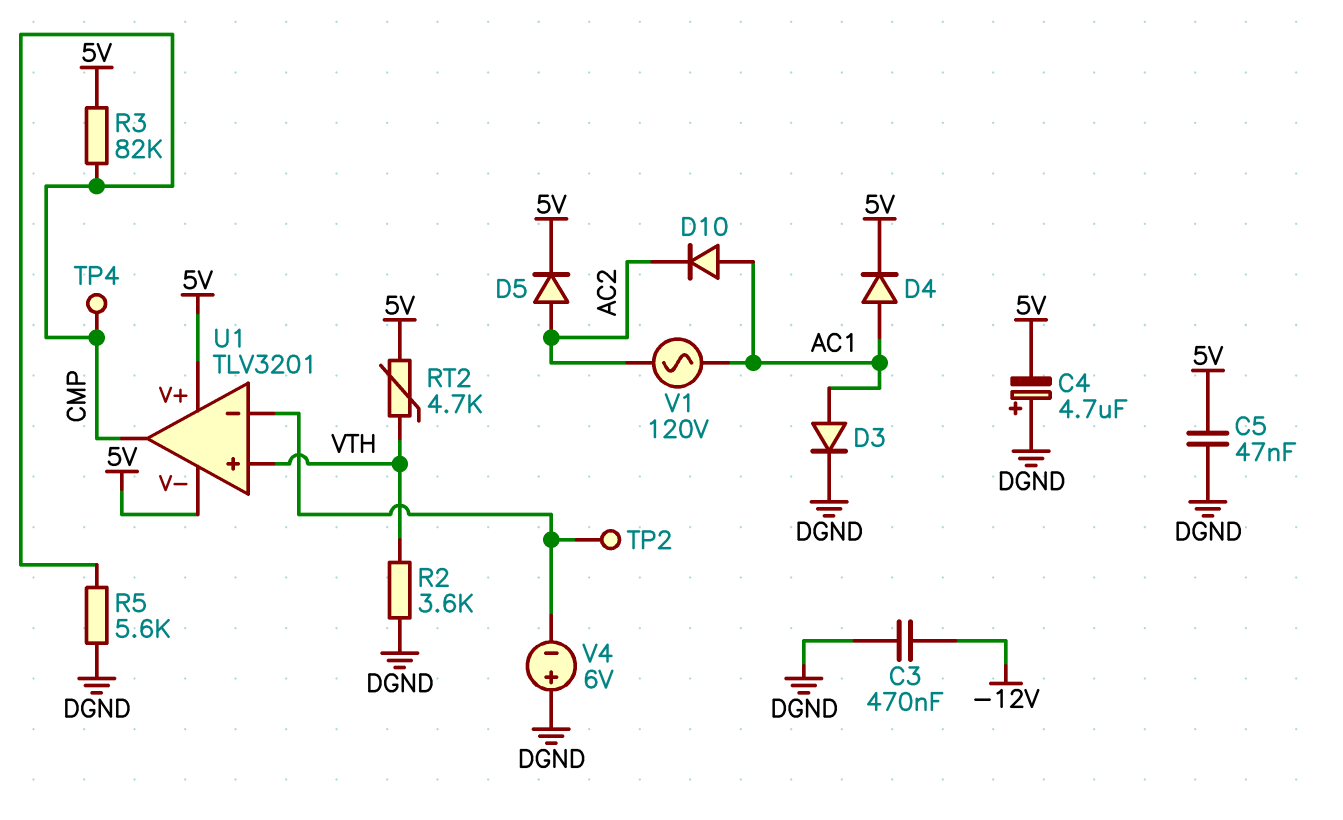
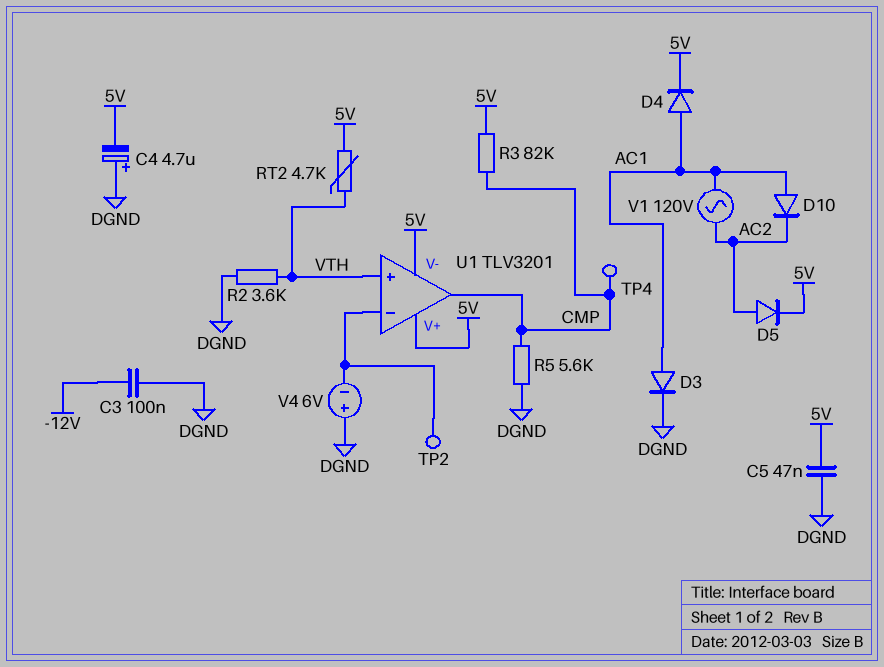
C3: 470nF (-12V, DGND) -> 100nF (-12V, DGND)

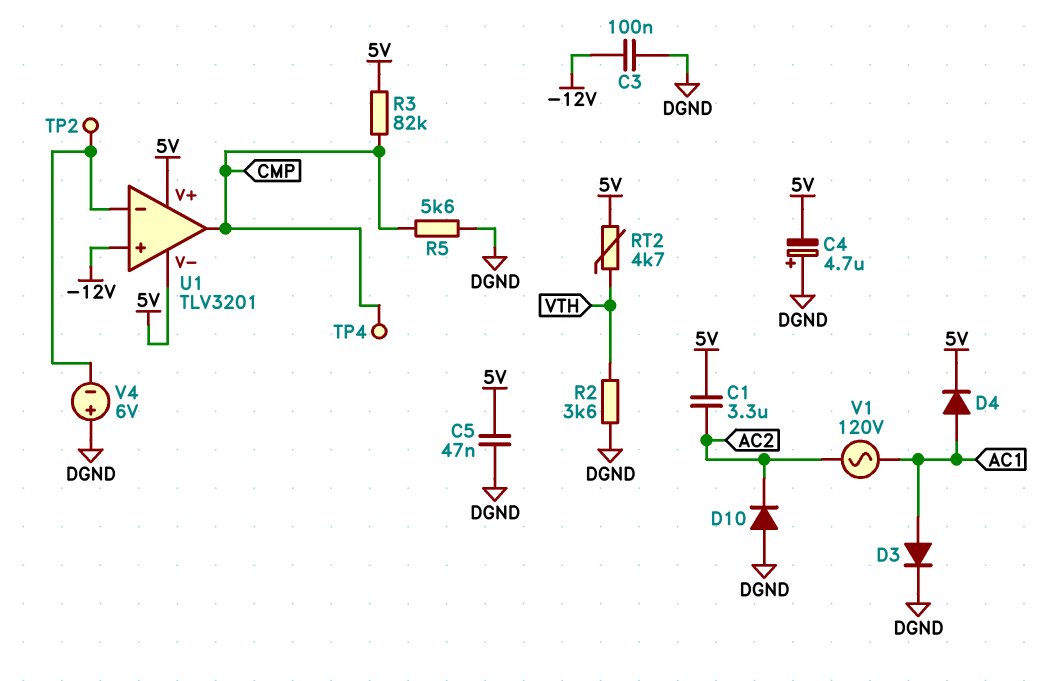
C1: none -> 3.3uF (5V, AC2)
D5: diode (A AC2, K 5V) -> none
D10: diode (A AC1, K AC2) -> diode (A DGND, K AC2)
U1 pin in+: VTH -> -12V

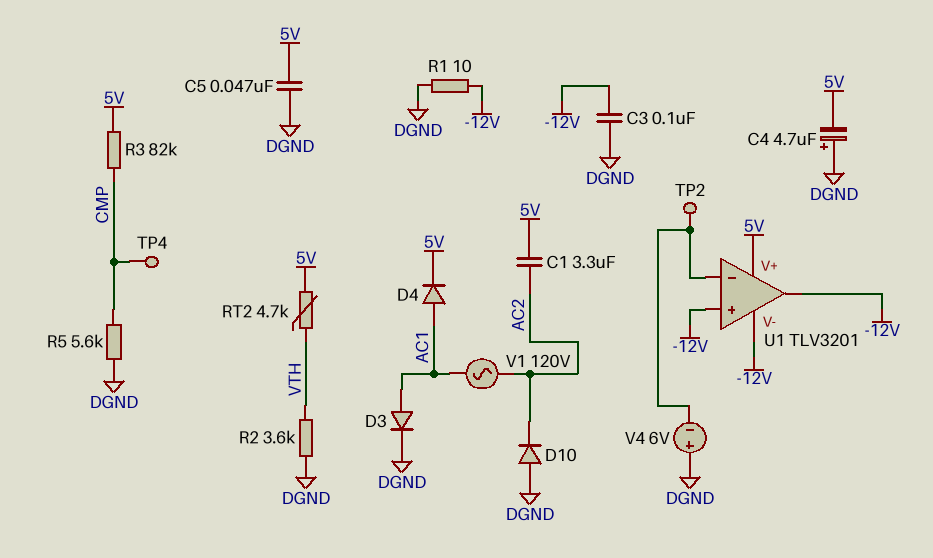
R1: none -> 10 (-12V, DGND)
U1 pin V-: 5V -> -12V
U1 pin out: CMP -> -12V

